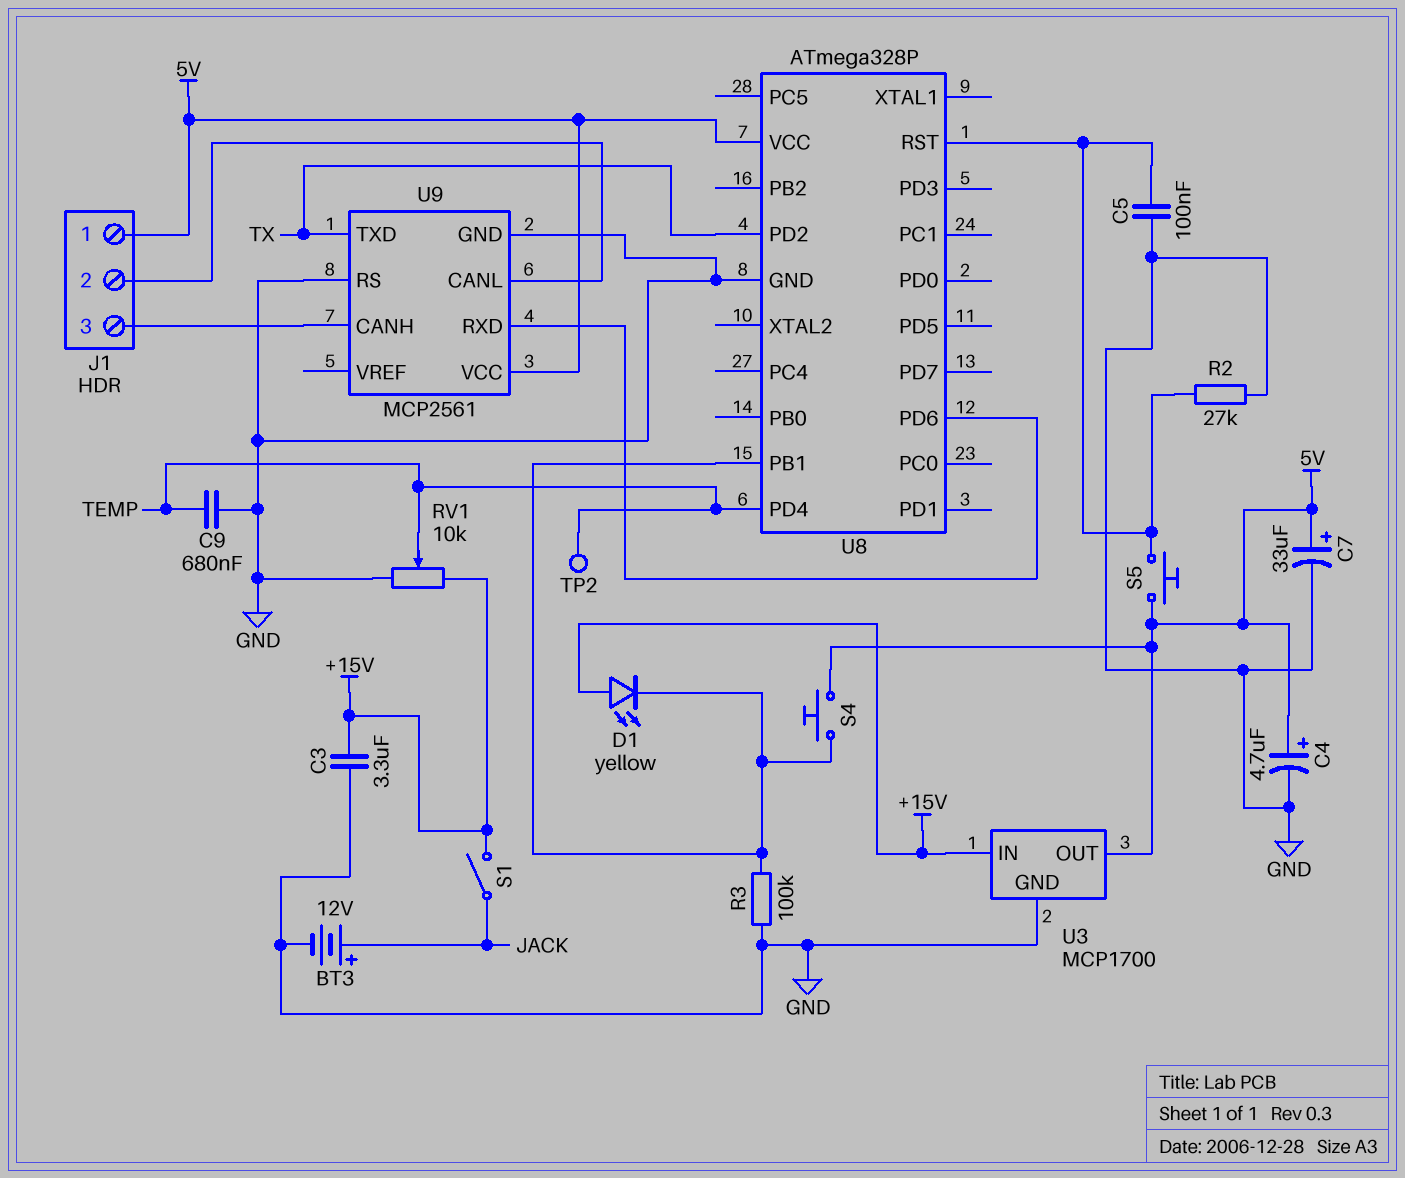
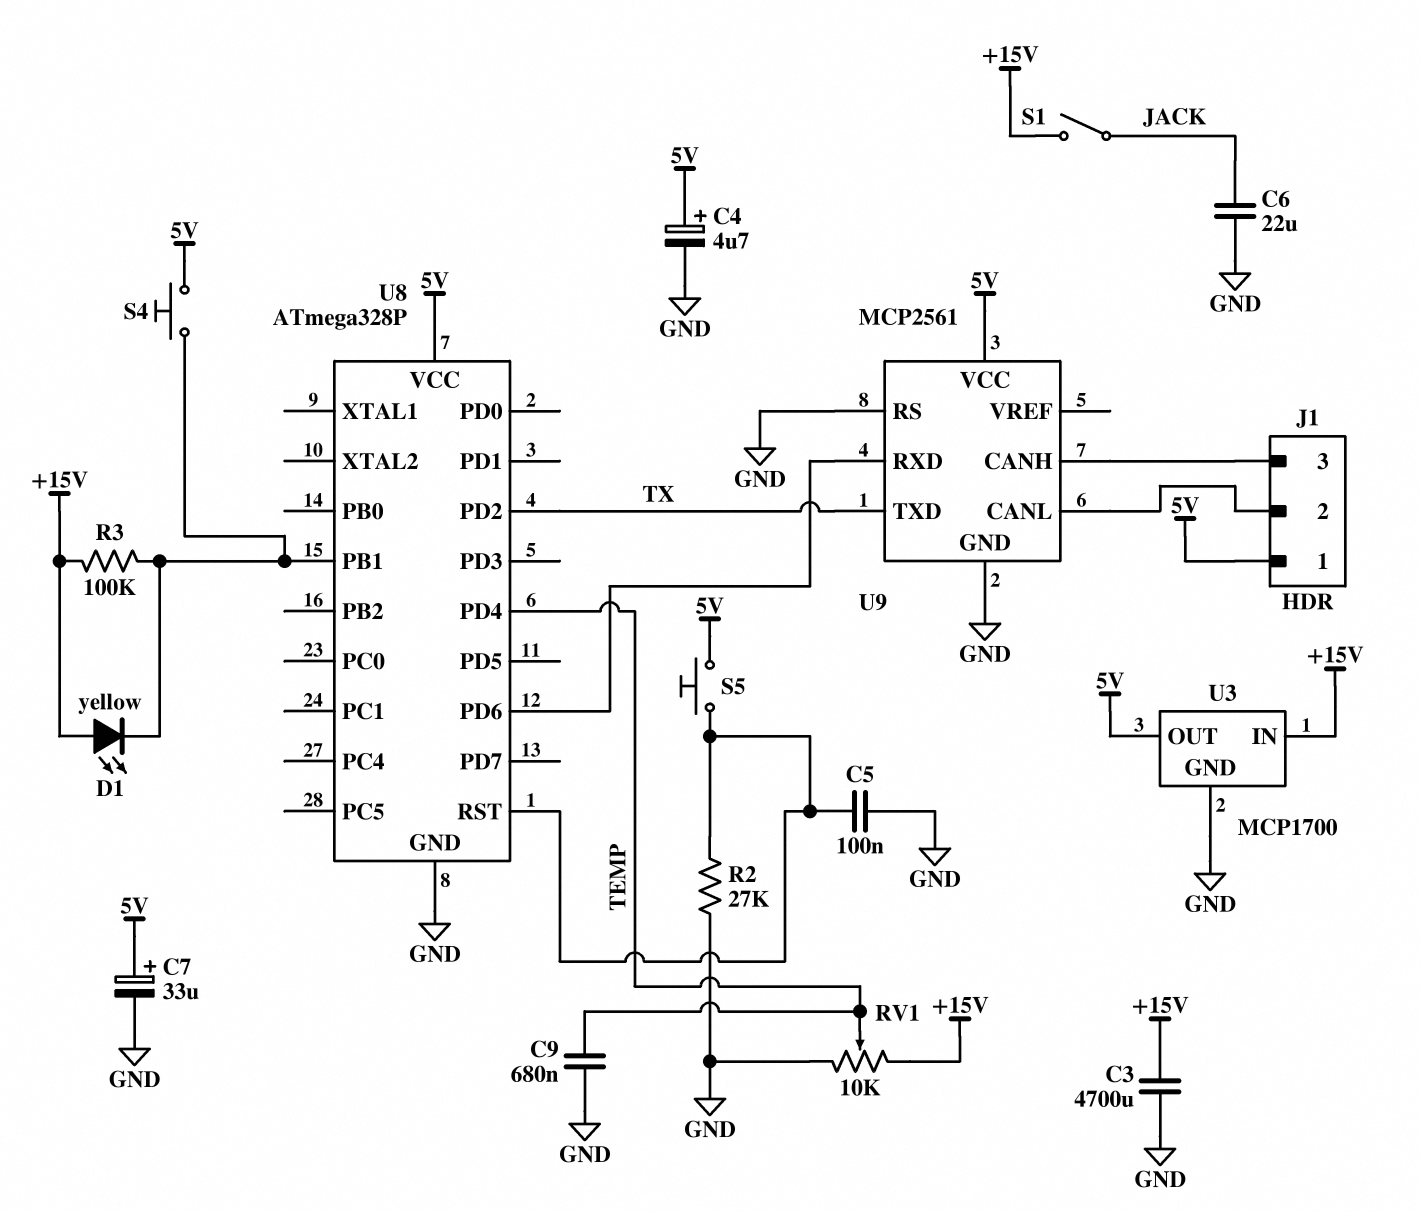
BT3: 12V (plus JACK, minus GND) -> none
C3: 3.3uF (+15V, GND) -> 4700uF (+15V, GND)
C6: none -> 22uF (GND, JACK)
R3: 100k (GND, U8/PB1) -> 100k (+15V, U8/PB1)
TP2: test point (TEMP) -> none

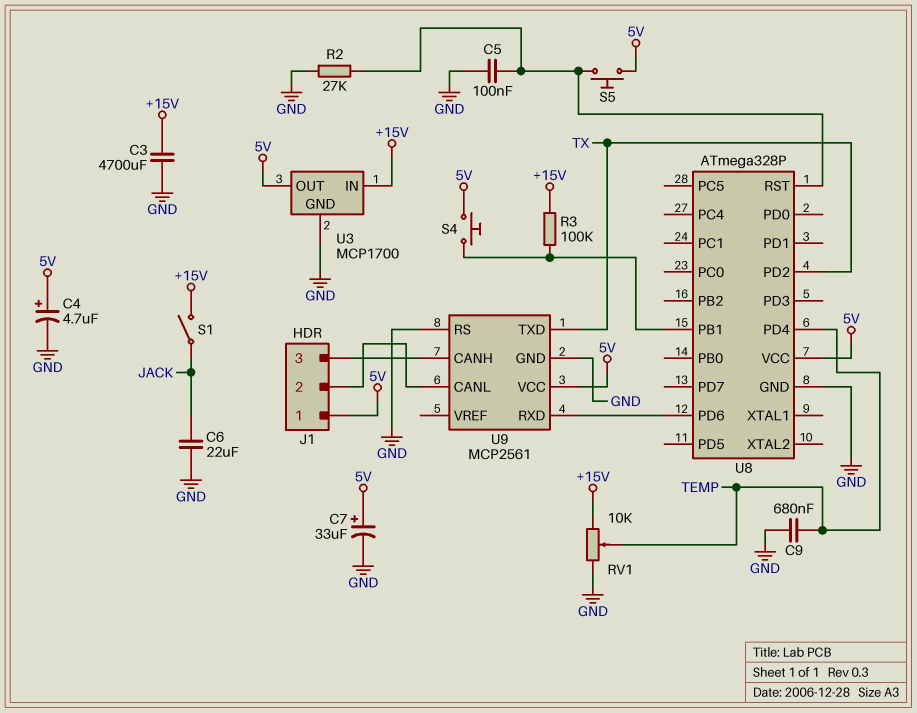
D1: LED yellow (A +15V, K U8/PB1) -> none

